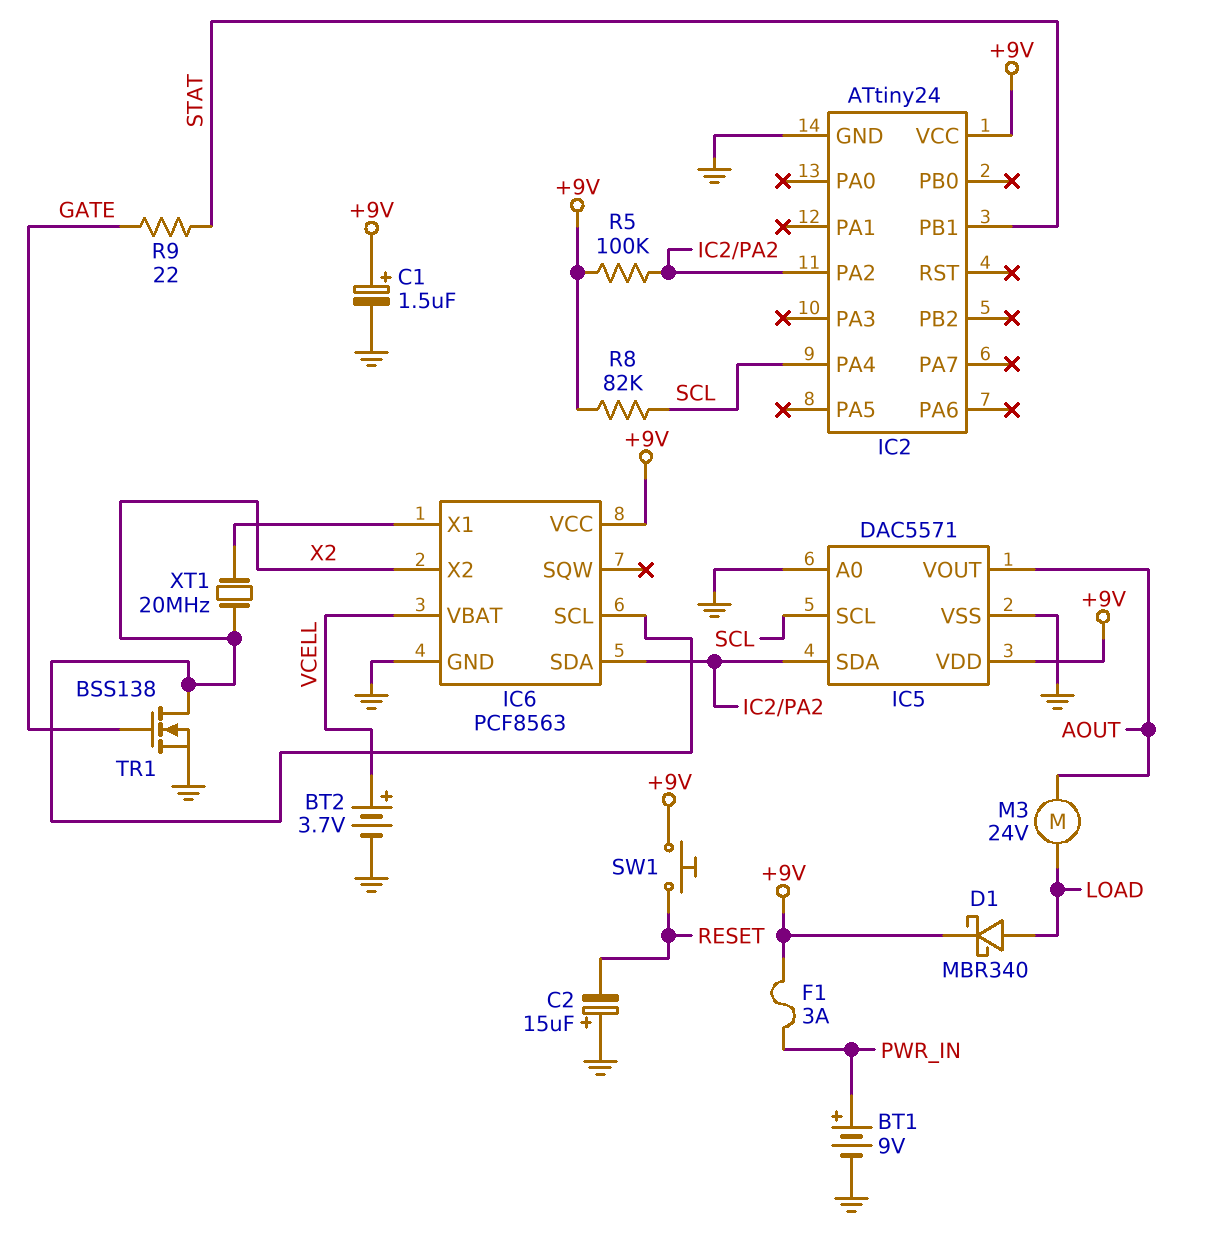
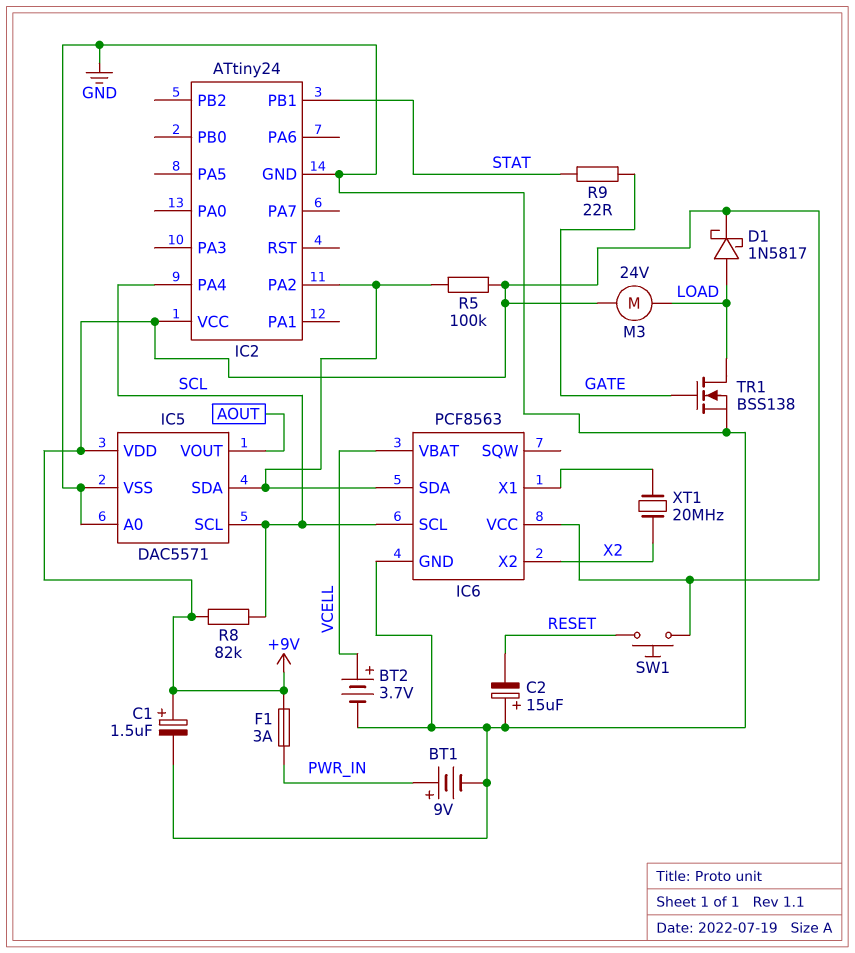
D1: schottky MBR340 (A LOAD, K +9V) -> schottky 1N5817 (A LOAD, K +9V)
IC6 pin SCL: X2 -> SCL
M3: motor 24V (AOUT, LOAD) -> motor 24V (+9V, LOAD)
TR1: NMOS BSS138 (G GATE, D X2, S GND) -> NMOS BSS138 (G GATE, D LOAD, S GND)

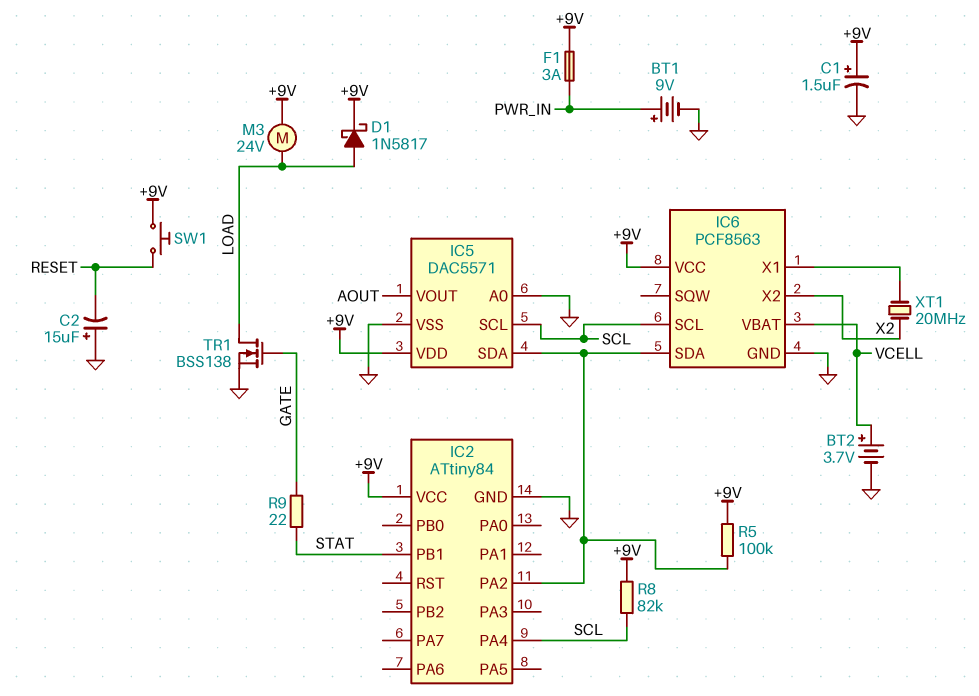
IC2: ATtiny24 -> ATtiny84

